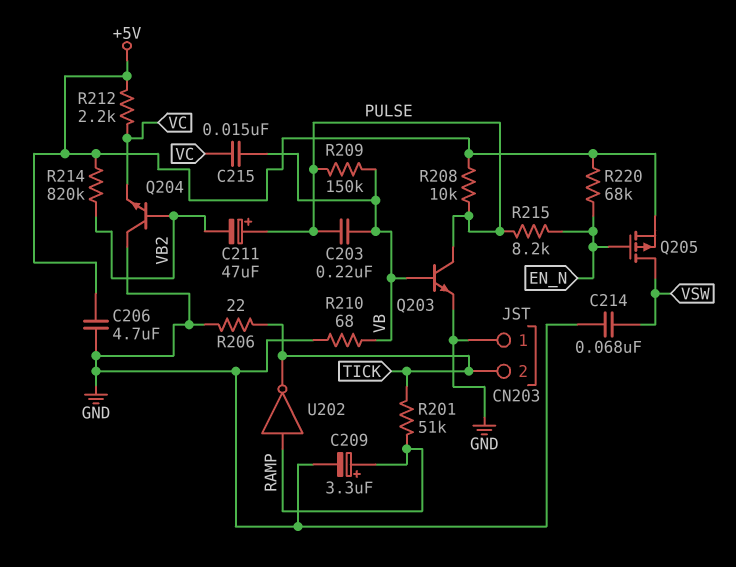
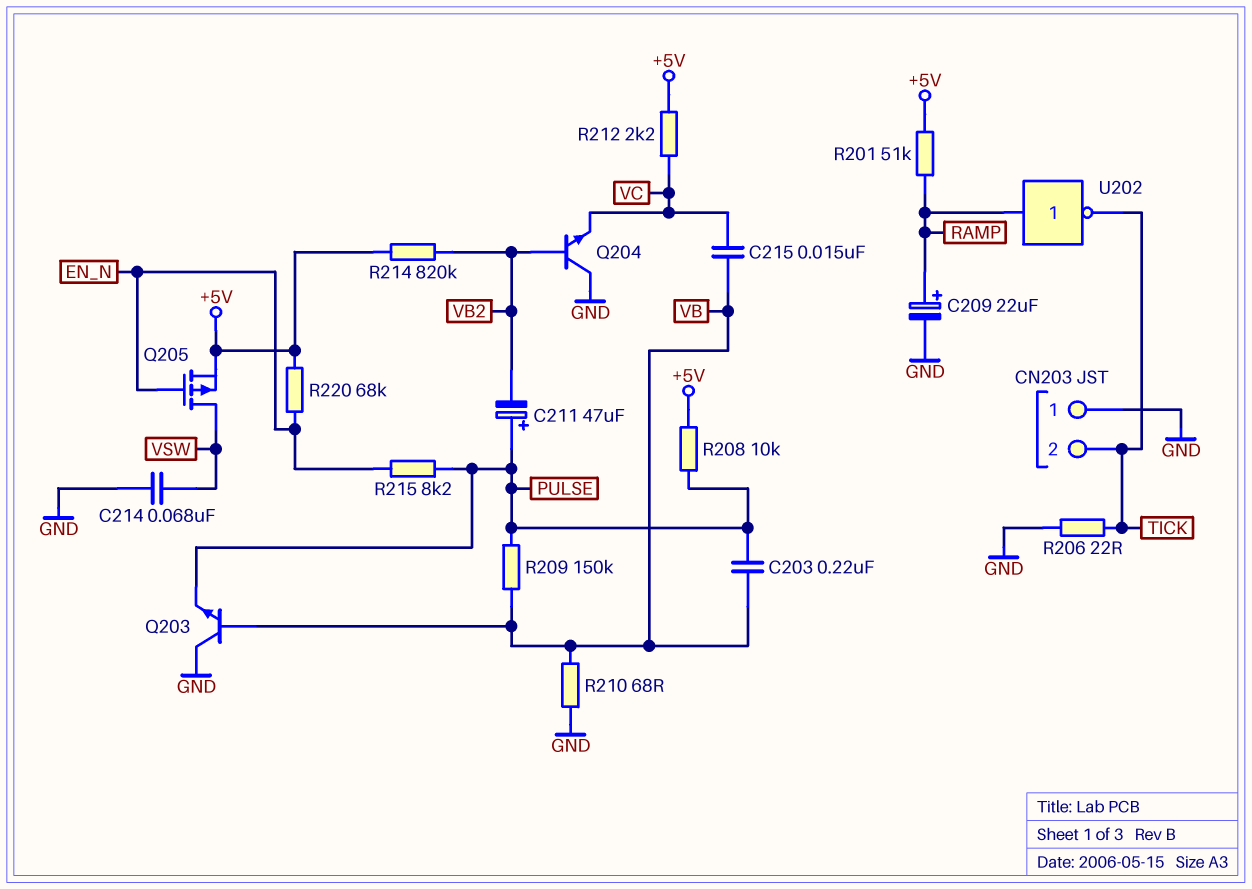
C206: 4.7uF (+5V, GND) -> none
C209: 3.3uF (plus RAMP, minus GND) -> 22uF (plus RAMP, minus GND)
Q203: NPN (B VB, C PULSE, E GND) -> NPN (B VB, C GND, E PULSE)
R201: 51k (RAMP, TICK) -> 51k (+5V, RAMP)

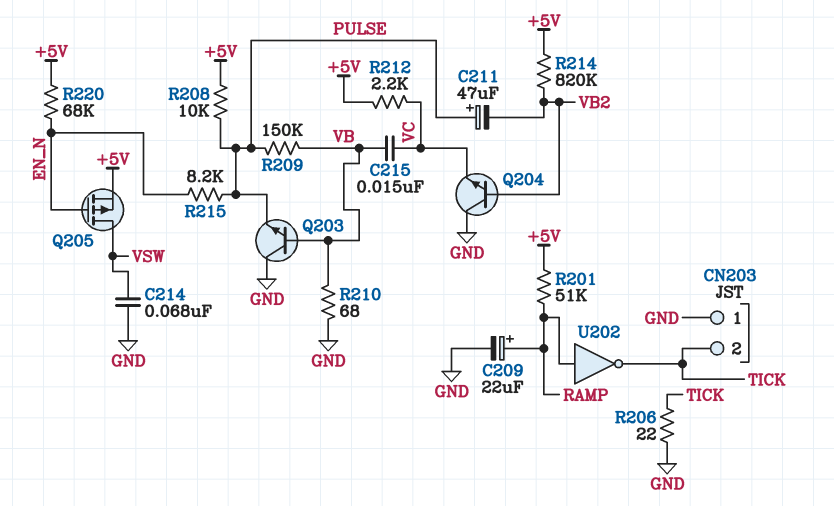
C203: 220nF (PULSE, VB) -> none

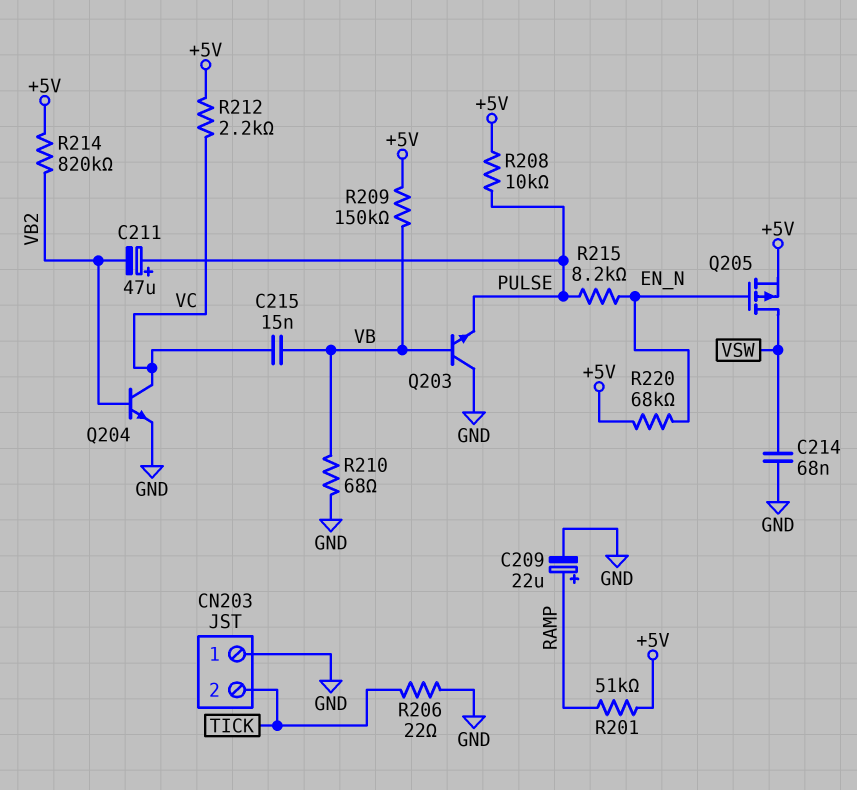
Q204: NPN (B VB2, C GND, E VC) -> NPN (B VB2, C VC, E GND)
R209: 150k (PULSE, VB) -> 150k (+5V, VB)
U202: NOT (in RAMP, out TICK) -> none

